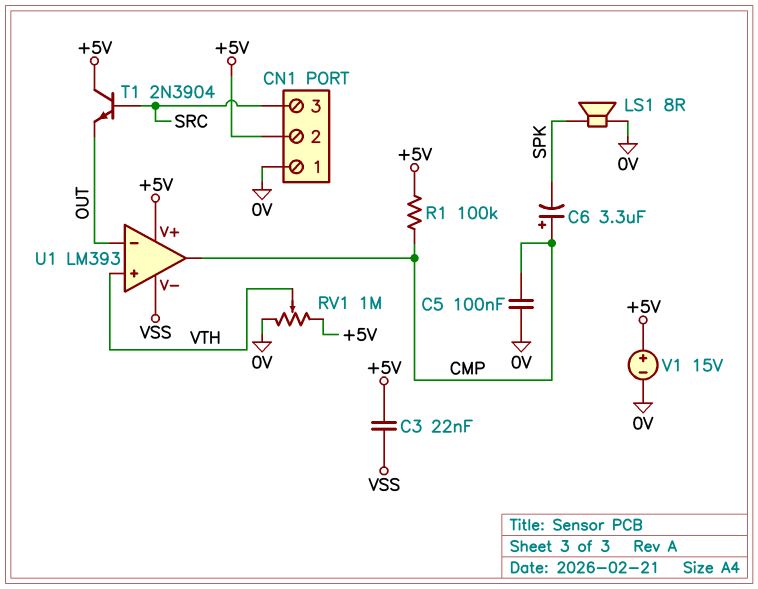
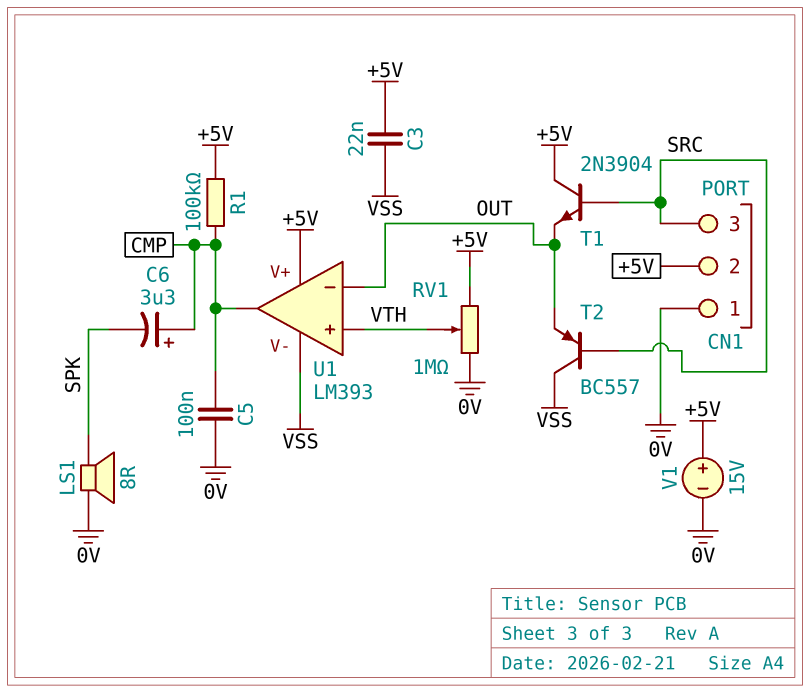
T2: none -> PNP BC557 (B SRC, C VSS, E OUT)

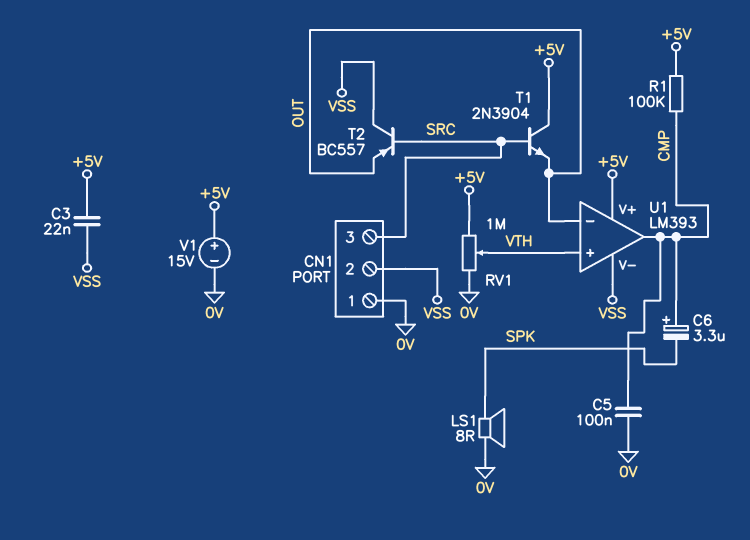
CN1 pin 2: +5V -> VSS

